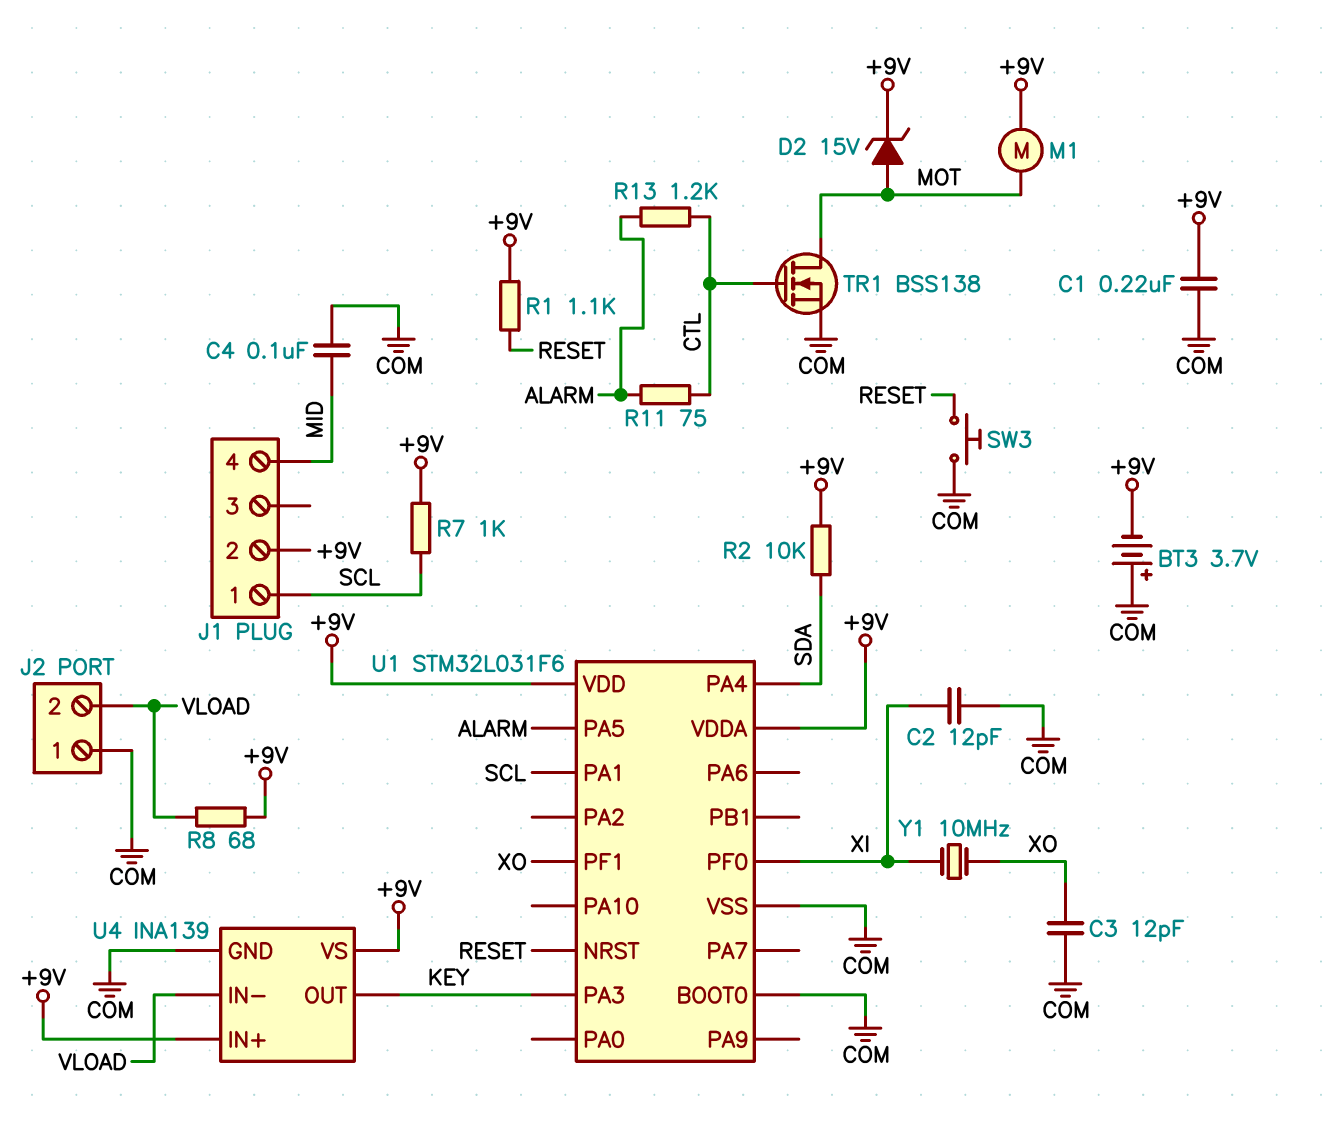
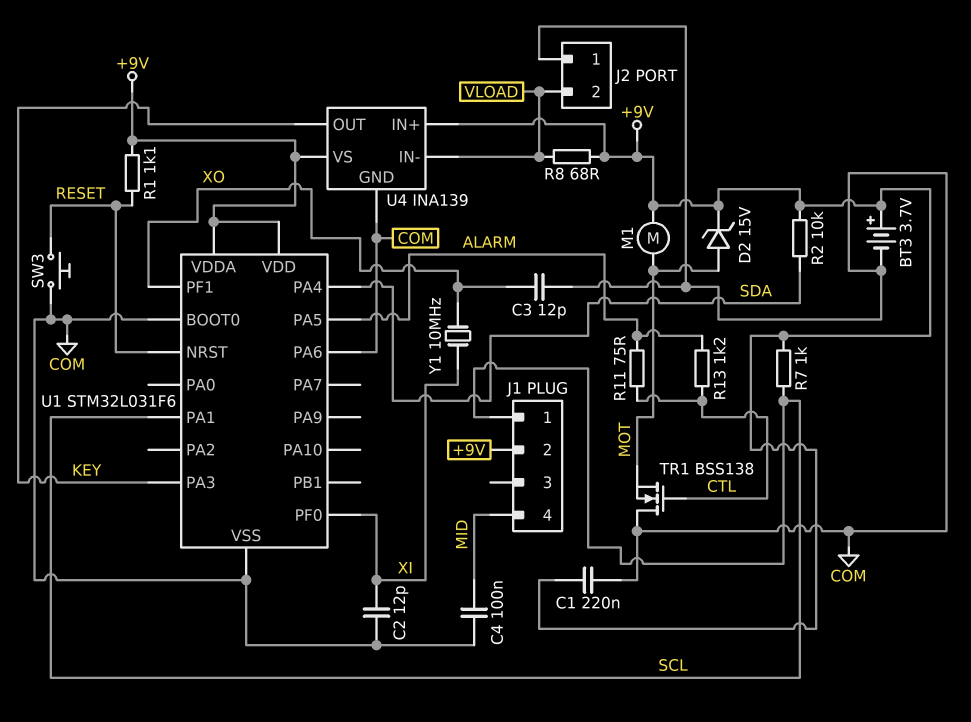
BT3: 3.7V (plus COM, minus +9V) -> 3.7V (plus +9V, minus COM)
TR1: NMOS BSS138 (G CTL, D MOT, S COM) -> NMOS BSS138 (G CTL, D COM, S MOT)
U1 pin PA6: none -> COM

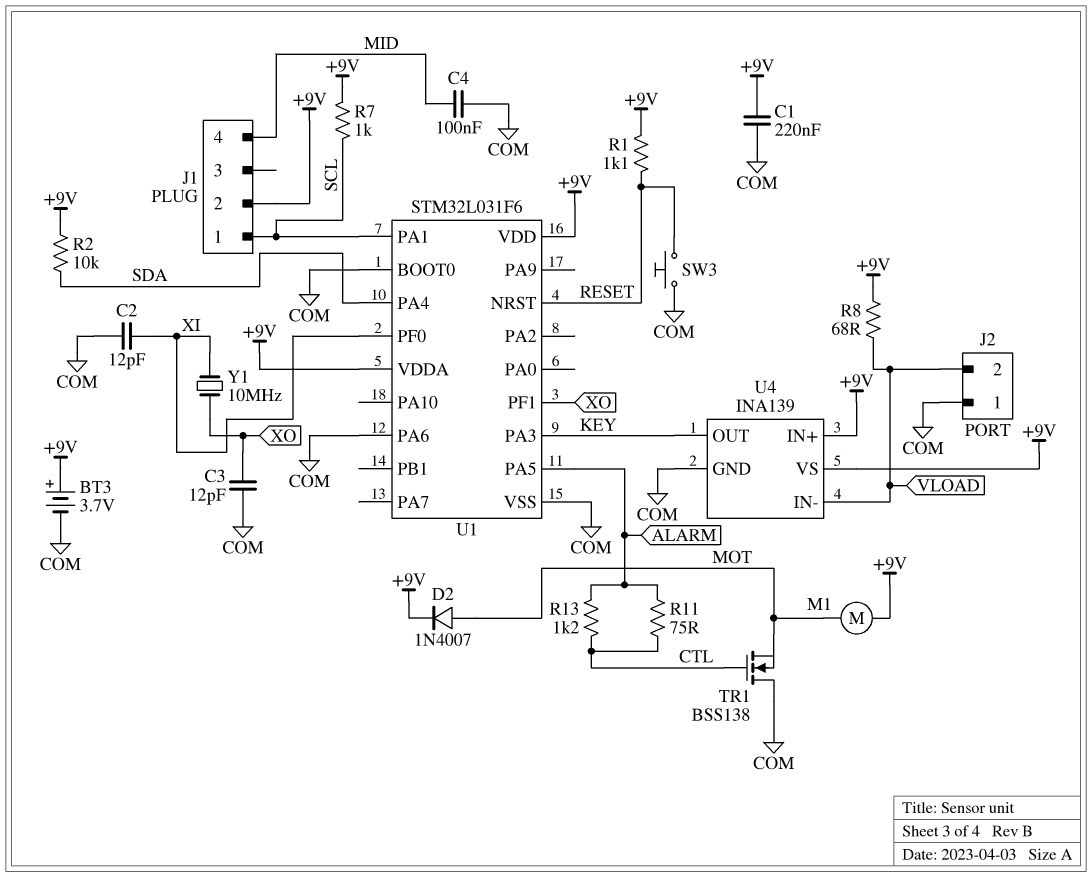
D2: zener 15V (A MOT, K +9V) -> diode 1N4007 (A MOT, K +9V)

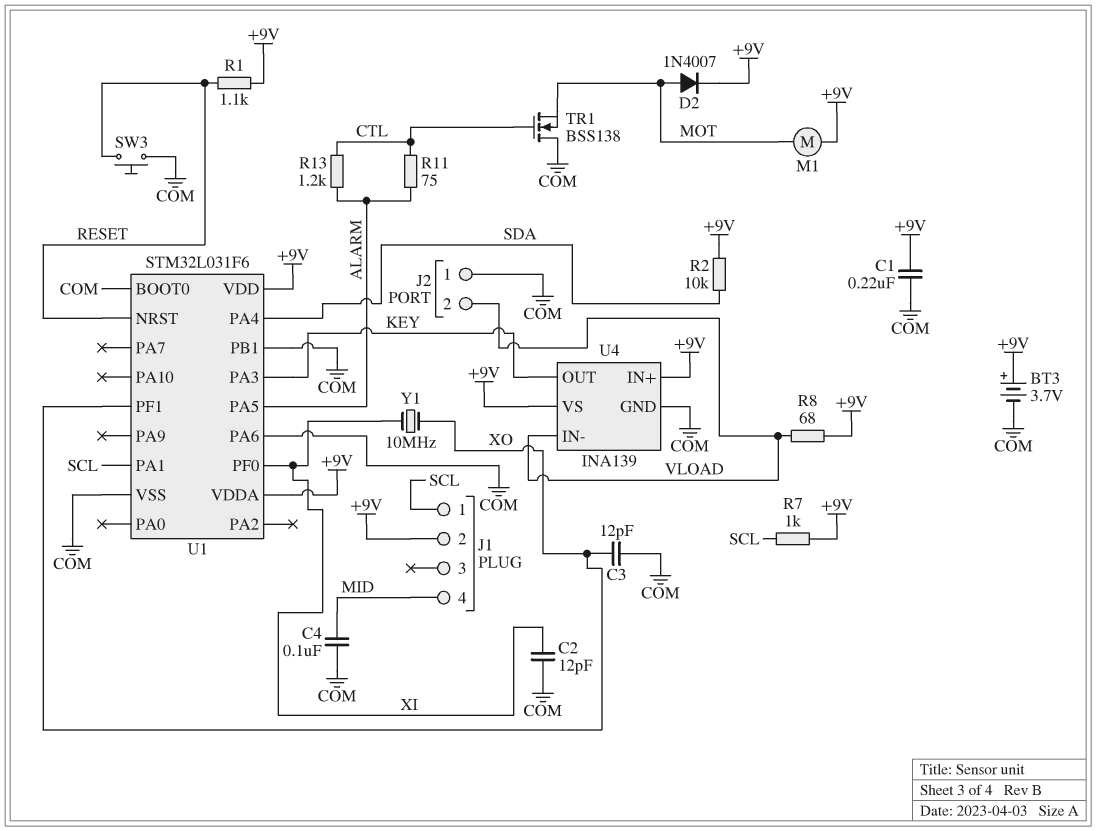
U1 pin PB1: none -> COM

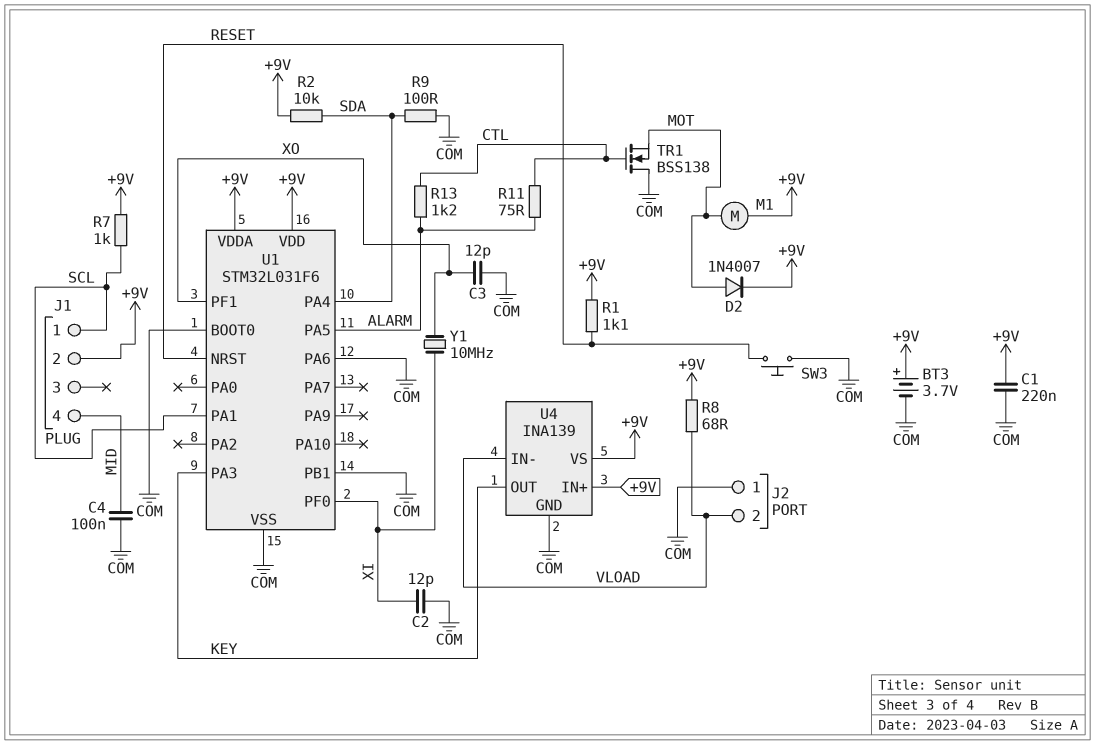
R9: none -> 100 (COM, SDA)

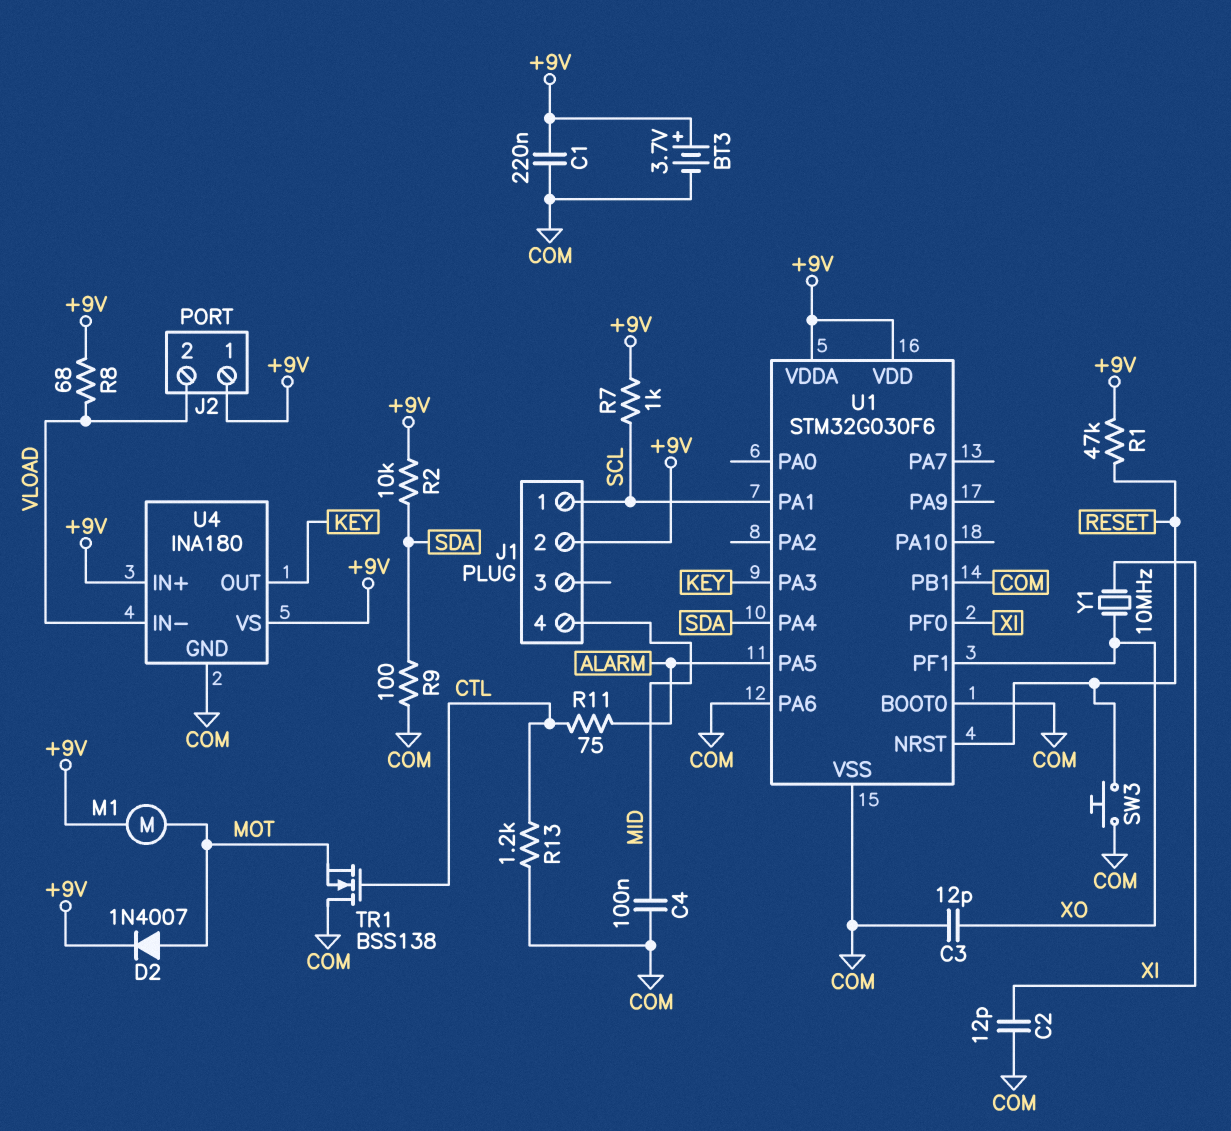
J2 pin 1: COM -> +9V
R1: 1.1k (+9V, RESET) -> 47k (+9V, RESET)
R13: 1.2k (ALARM, CTL) -> 1.2k (COM, CTL)
U1: STM32L031F6 -> STM32G030F6
U4: INA139 -> INA180

